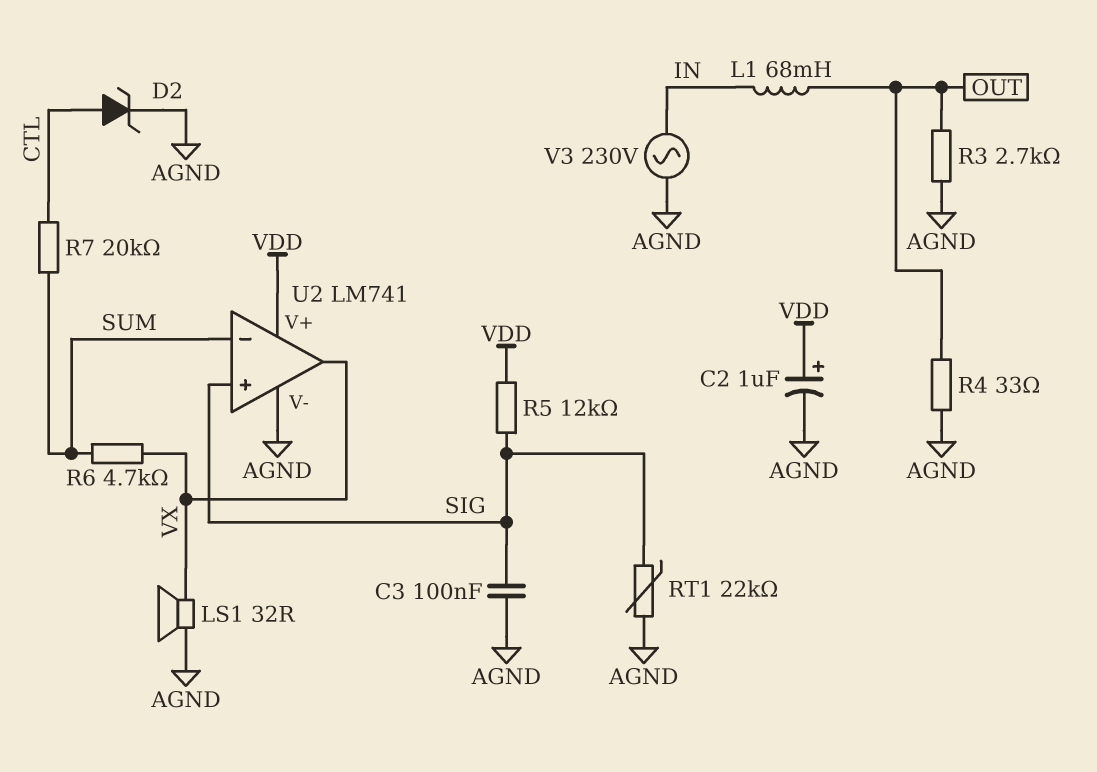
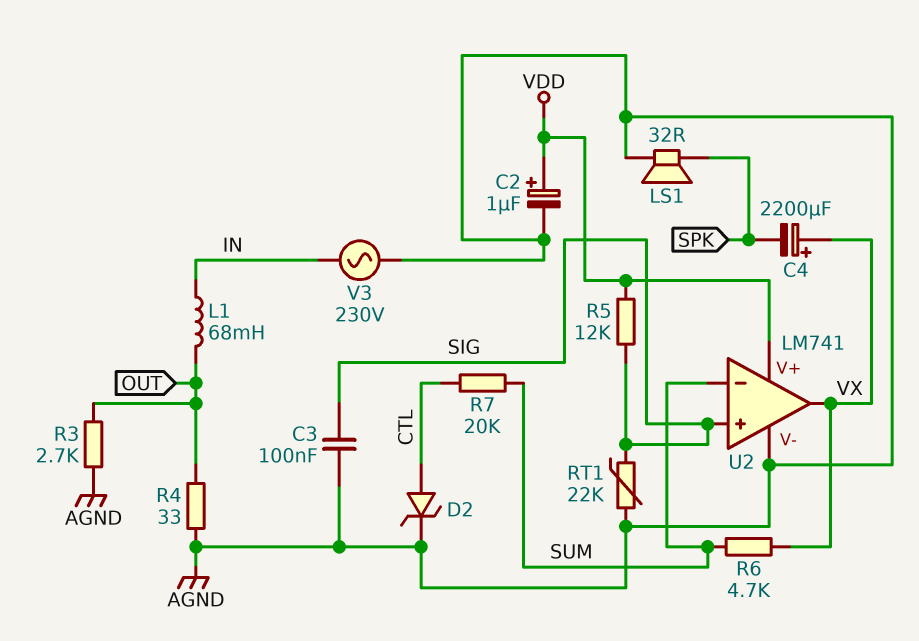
C4: none -> 2200uF (plus VX, minus SPK)
LS1: speaker 32R (AGND, VX) -> speaker 32R (AGND, SPK)

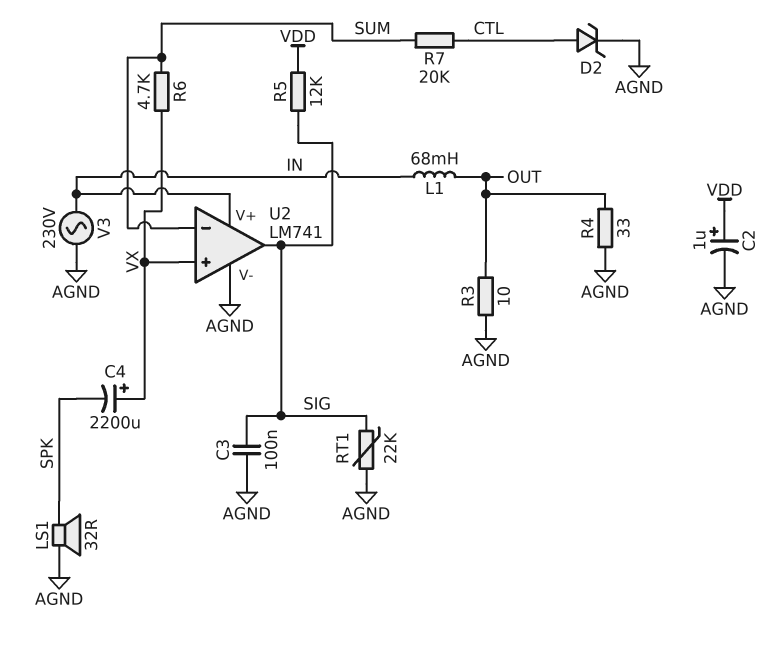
R3: 2.7k (AGND, OUT) -> 10 (AGND, OUT)
U2 pin V+: VDD -> IN
U2 pin in+: SIG -> VX
U2 pin out: VX -> SIG

